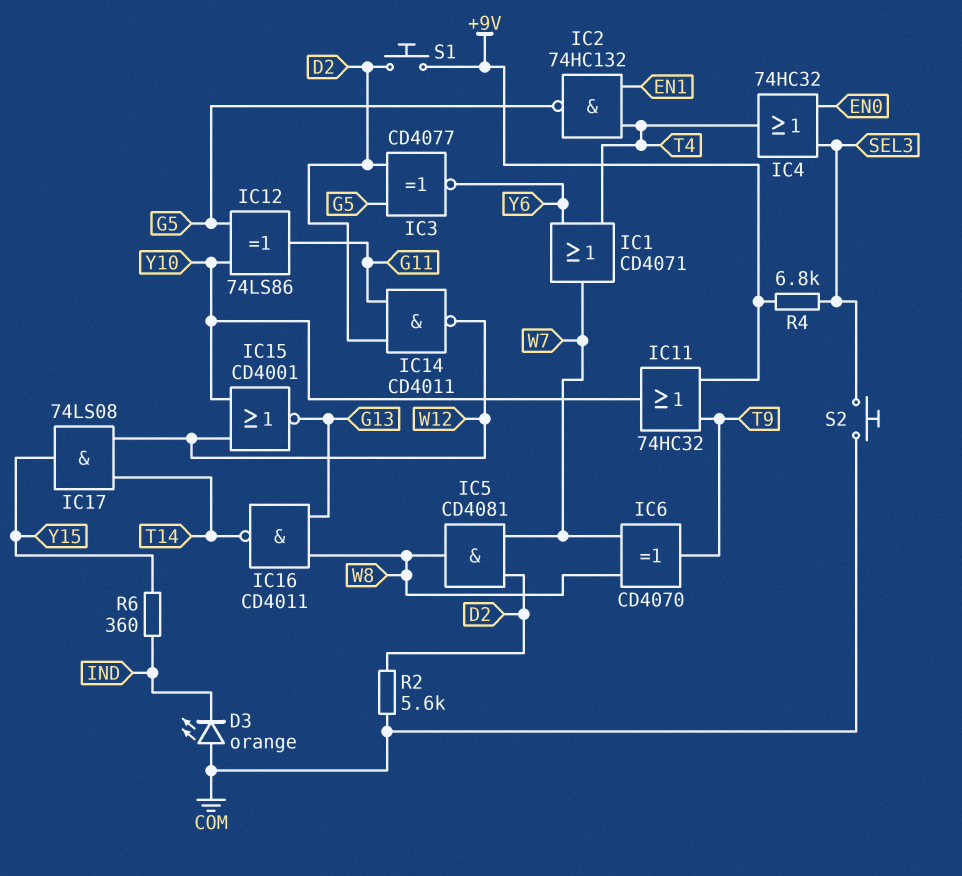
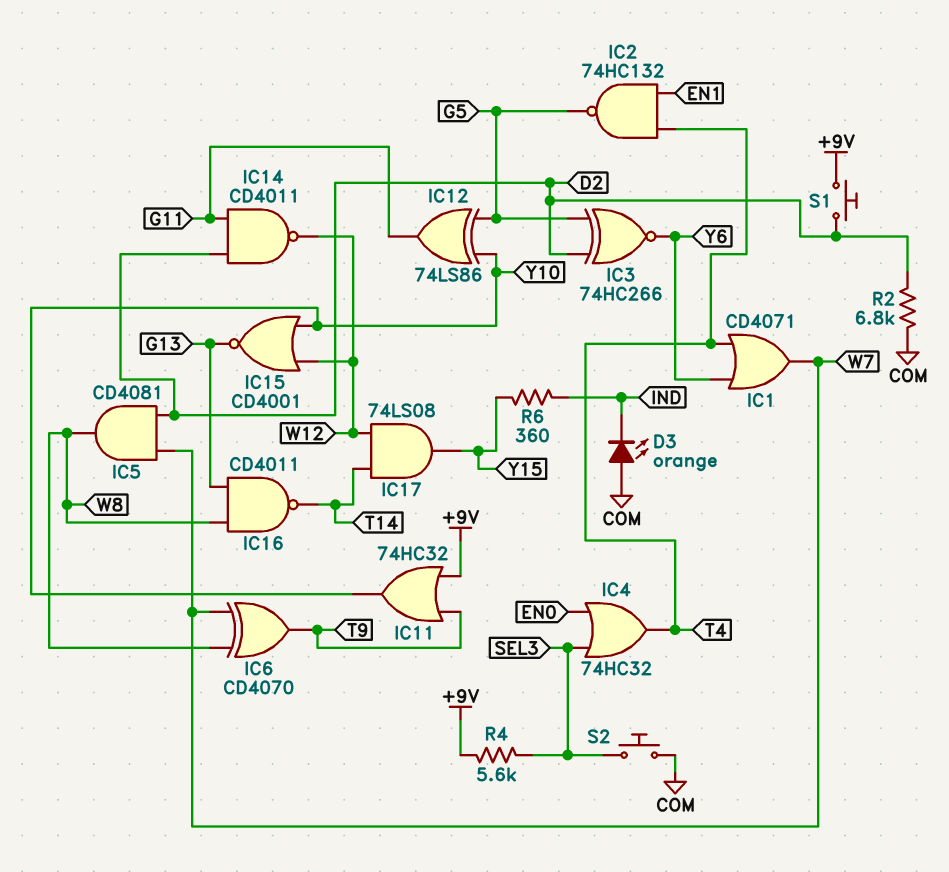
IC3: XNOR CD4077 (in D2, in G5, out Y6) -> XNOR 74HC266 (in D2, in G5, out Y6)
R2: 5.6k (COM, D2) -> 6.8k (COM, D2)
R4: 6.8k (+9V, SEL3) -> 5.6k (+9V, SEL3)

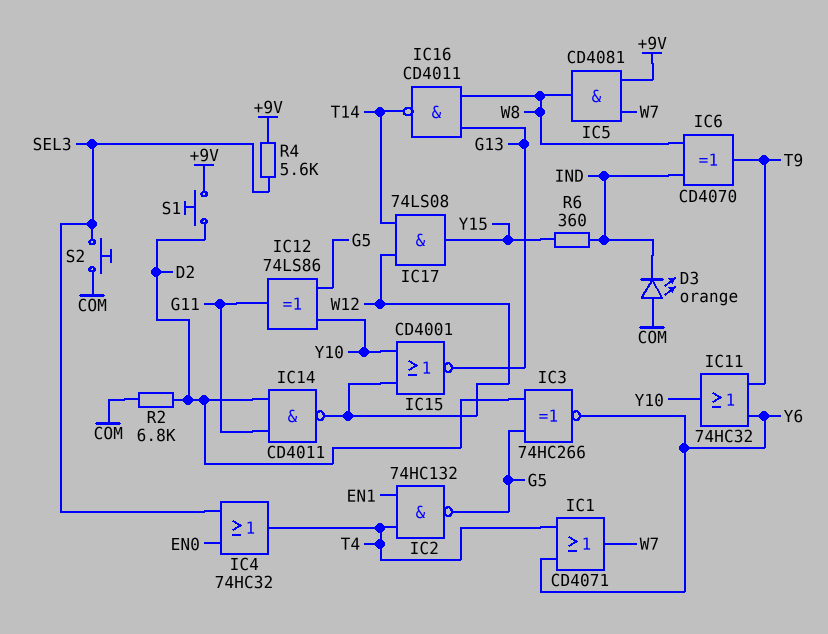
IC5: AND CD4081 (in D2, in W7, out W8) -> AND CD4081 (in +9V, in W7, out W8)
IC6: XOR CD4070 (in W7, in W8, out T9) -> XOR CD4070 (in IND, in W8, out T9)
IC11: OR 74HC32 (in +9V, in T9, out Y10) -> OR 74HC32 (in T9, in Y6, out Y10)

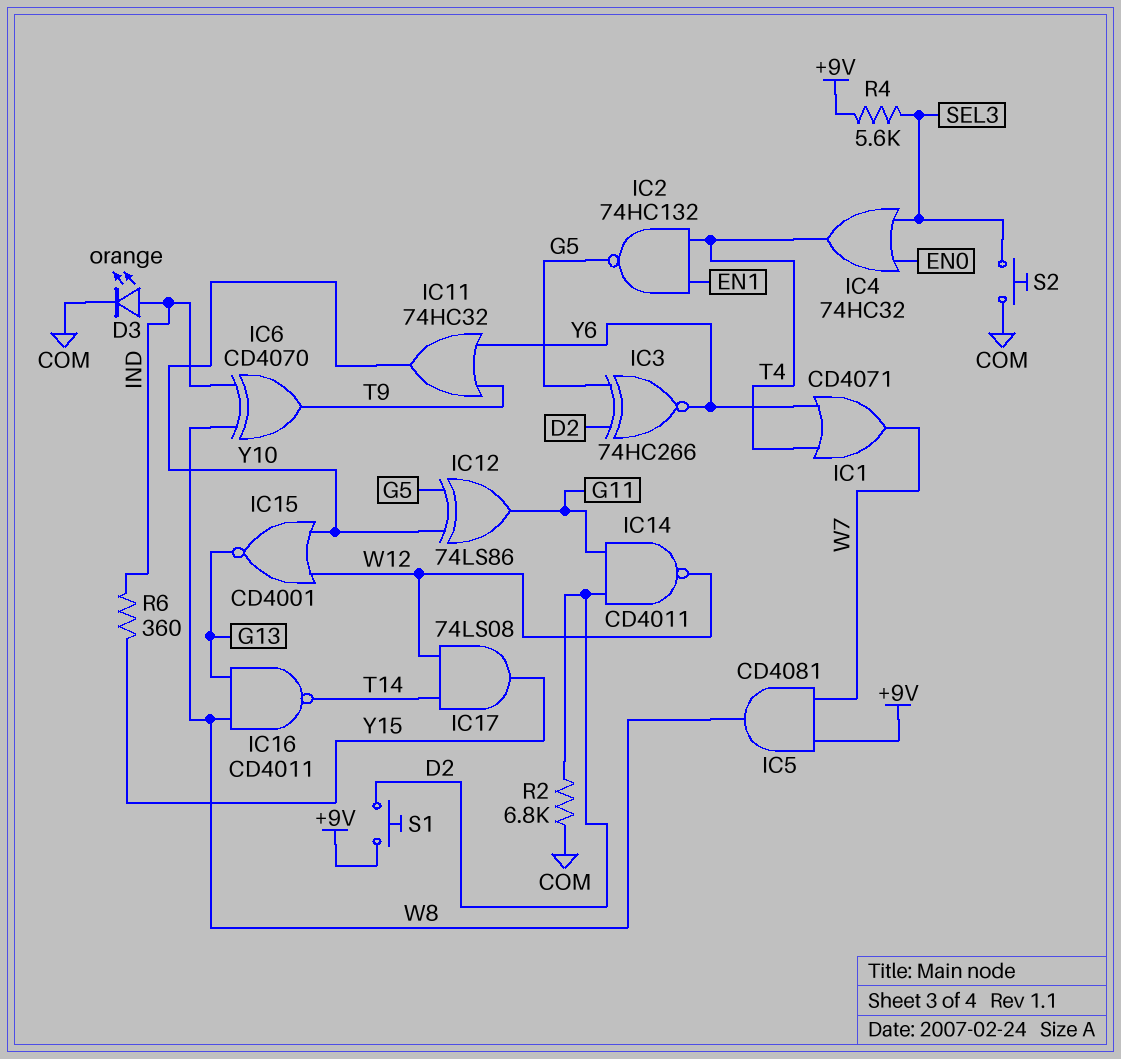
D3: LED orange (A COM, K IND) -> LED orange (A IND, K COM)

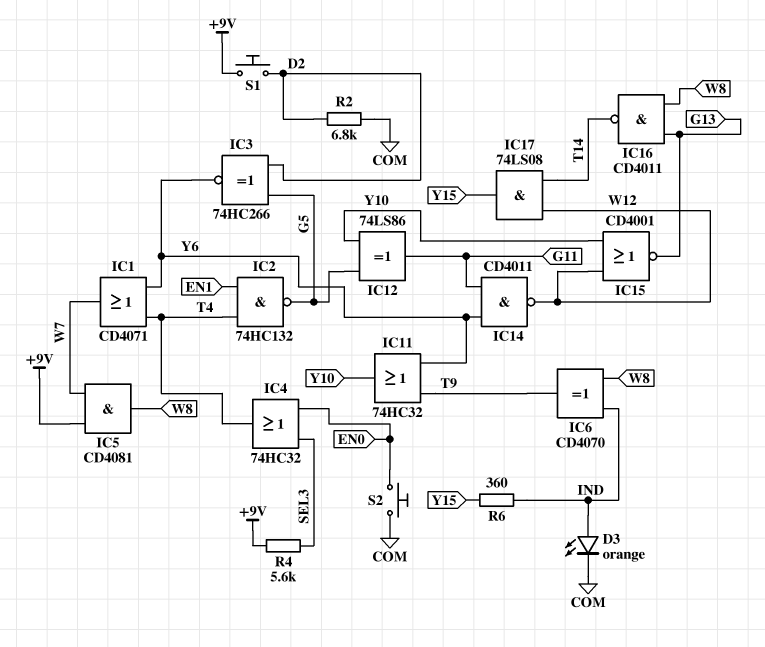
IC14: NAND CD4011 (in D2, in G11, out W12) -> NAND CD4011 (in G11, in Y6, out W12)
S2: button (COM, SEL3) -> button (COM, EN0)

